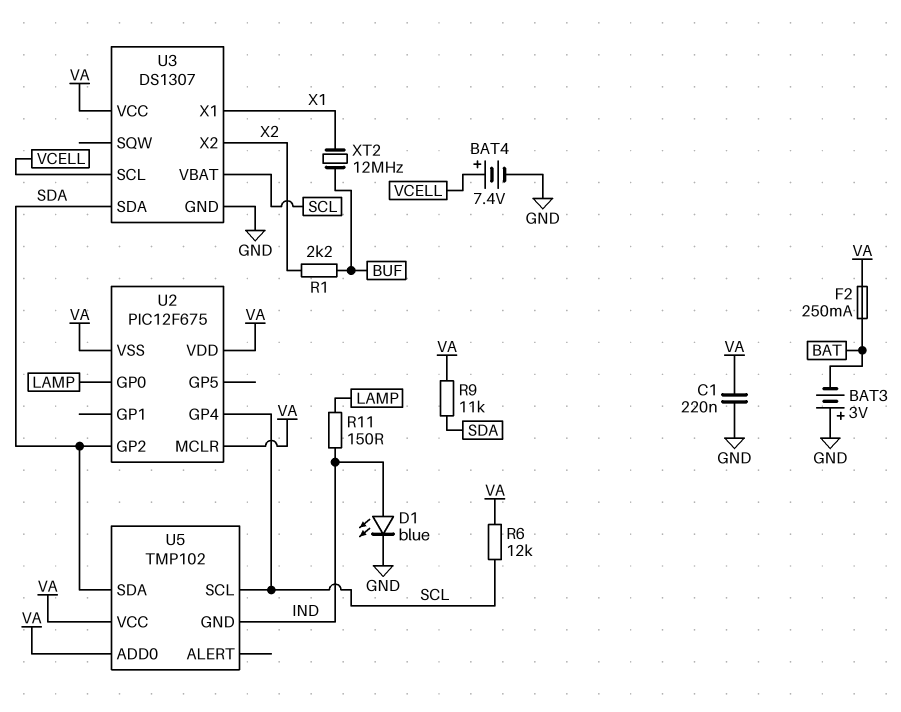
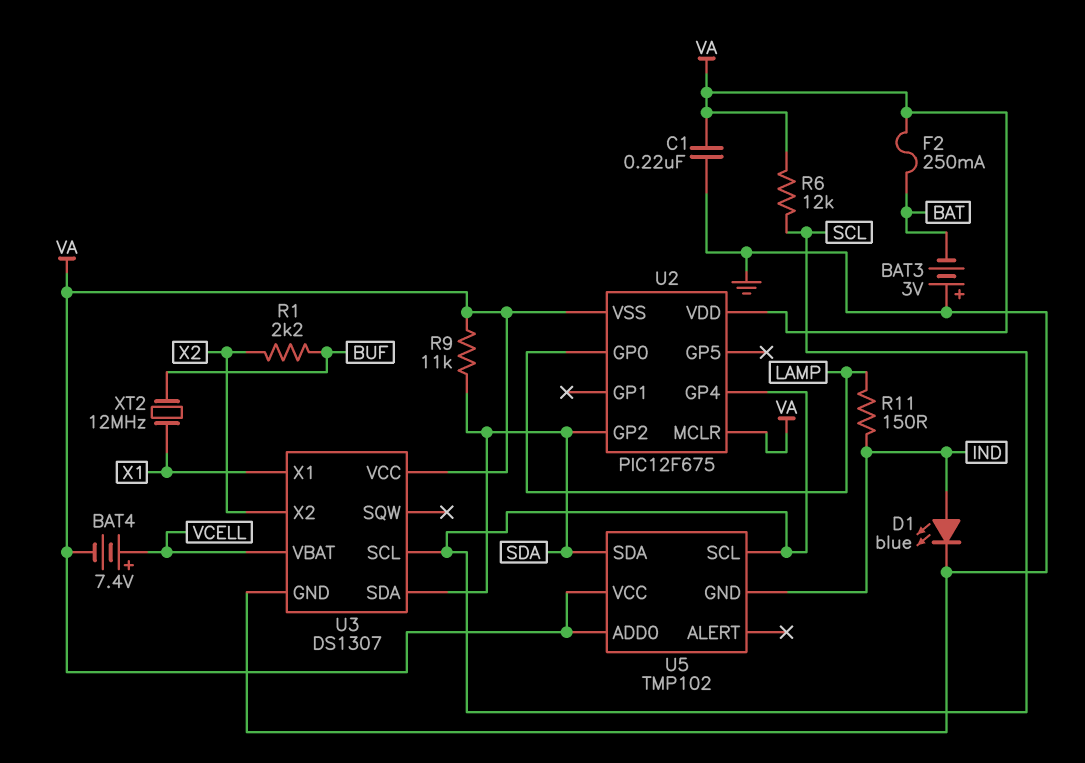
BAT4: 7.4V (plus VCELL, minus GND) -> 7.4V (plus VCELL, minus VA)
U3 pin SCL: VCELL -> SCL
U3 pin VBAT: SCL -> VCELL

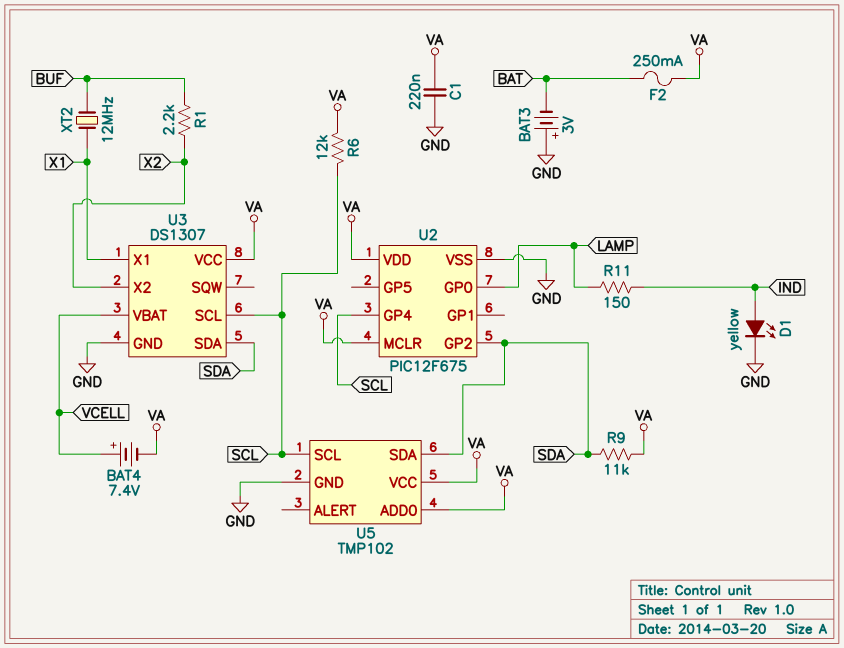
D1: LED blue (A IND, K GND) -> LED yellow (A IND, K GND)
U2 pin VSS: VA -> GND
U5 pin GND: IND -> GND

